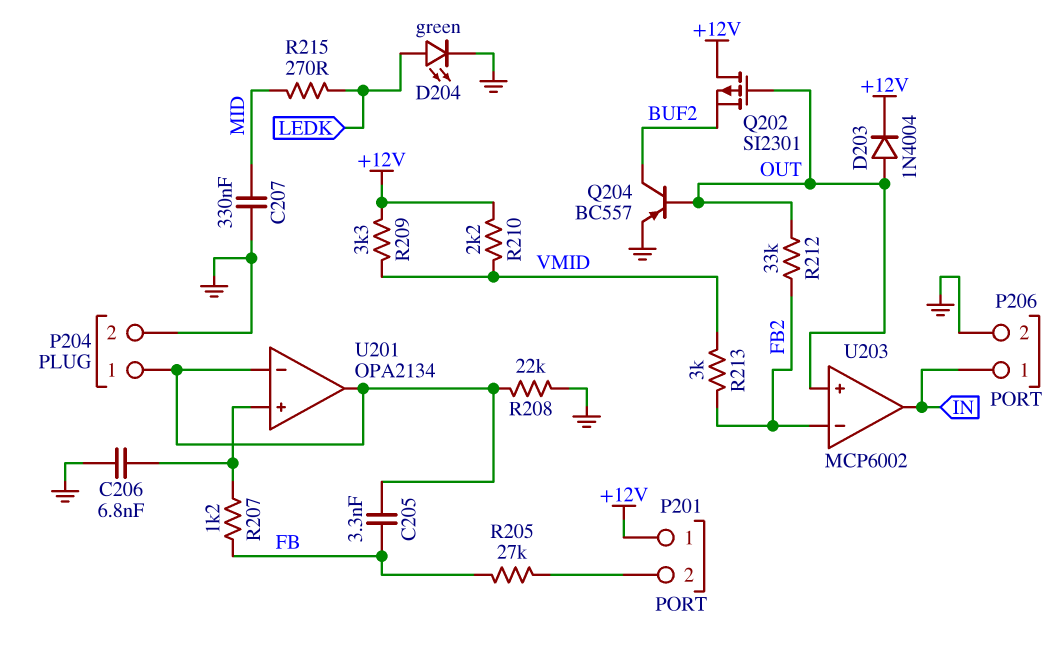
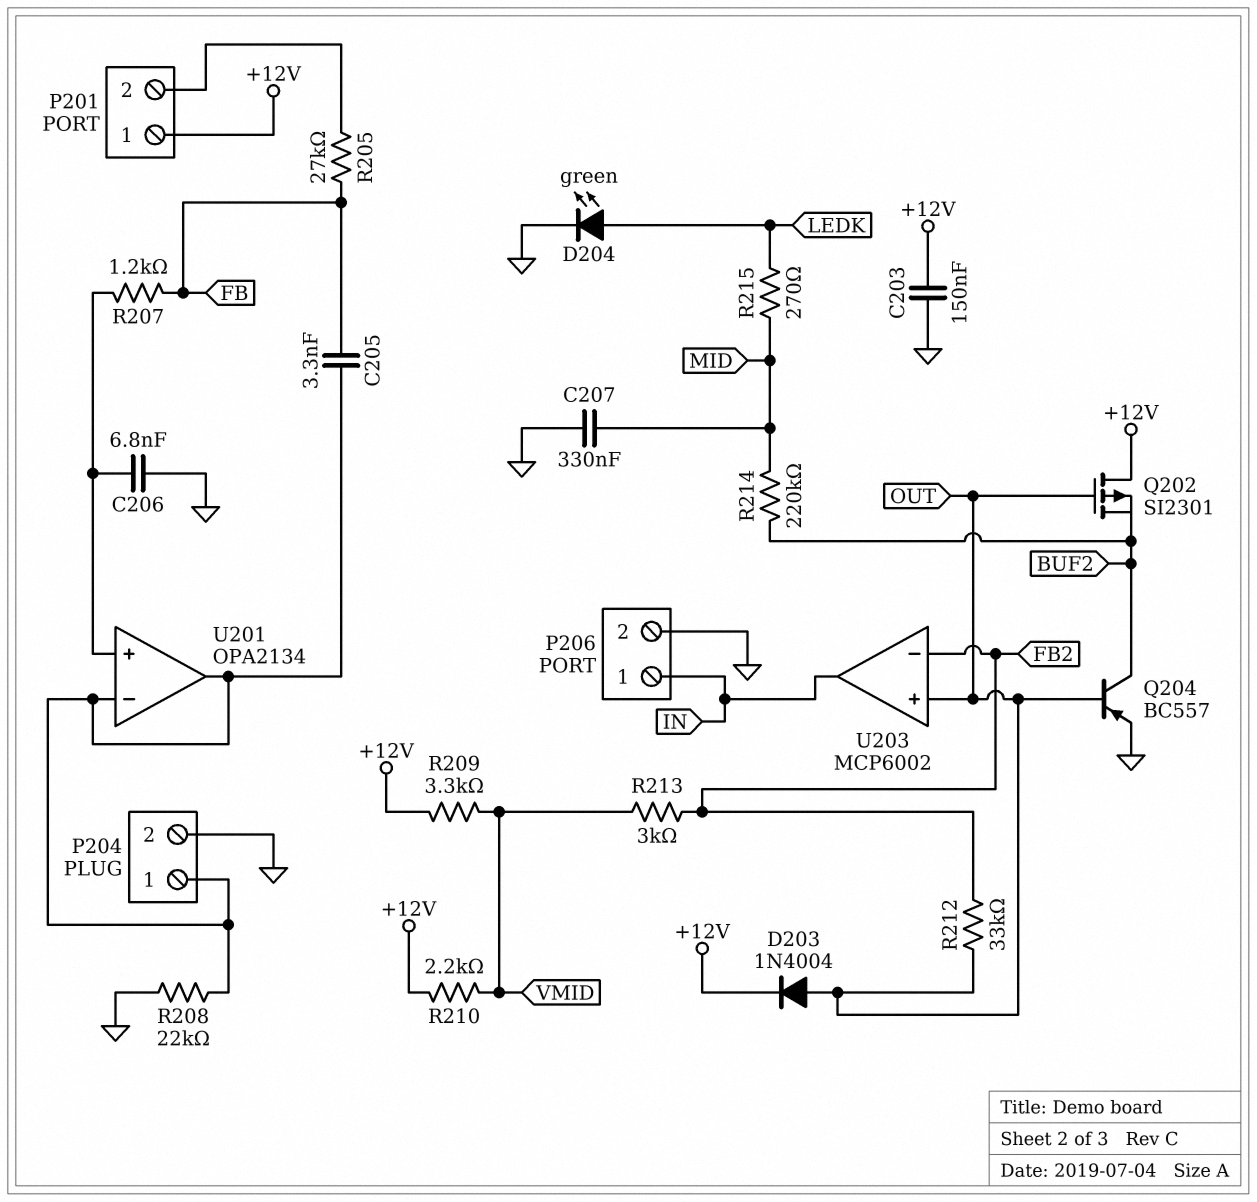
C203: none -> 150nF (+12V, GND)
R214: none -> 220k (BUF2, MID)

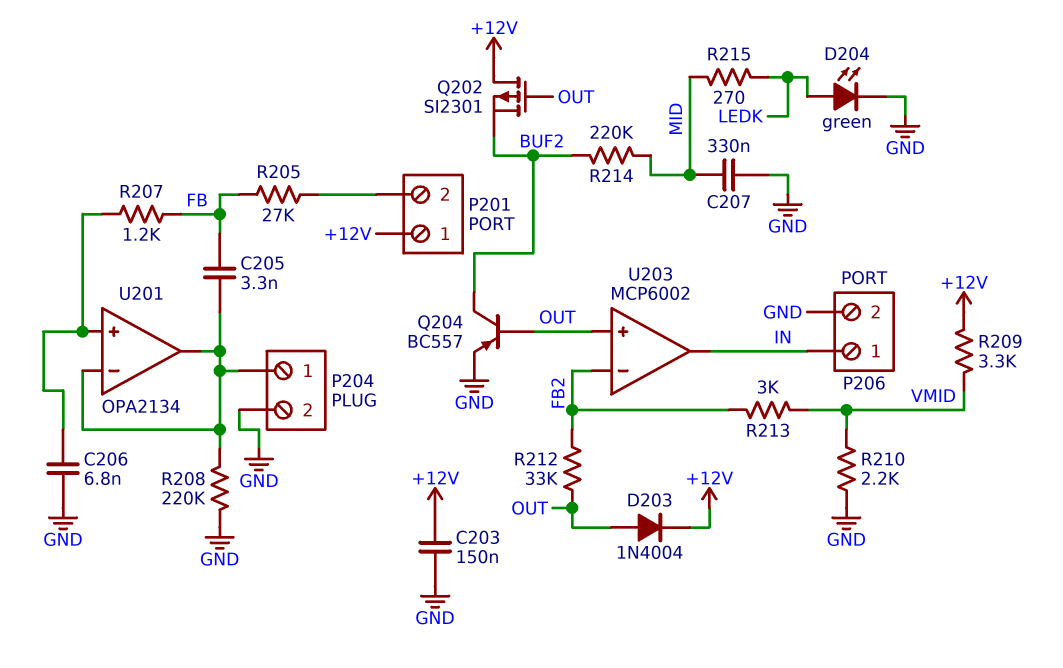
R208: 22k (GND, P204/1) -> 220k (GND, P204/1)
R210: 2.2k (+12V, VMID) -> 2.2k (GND, VMID)

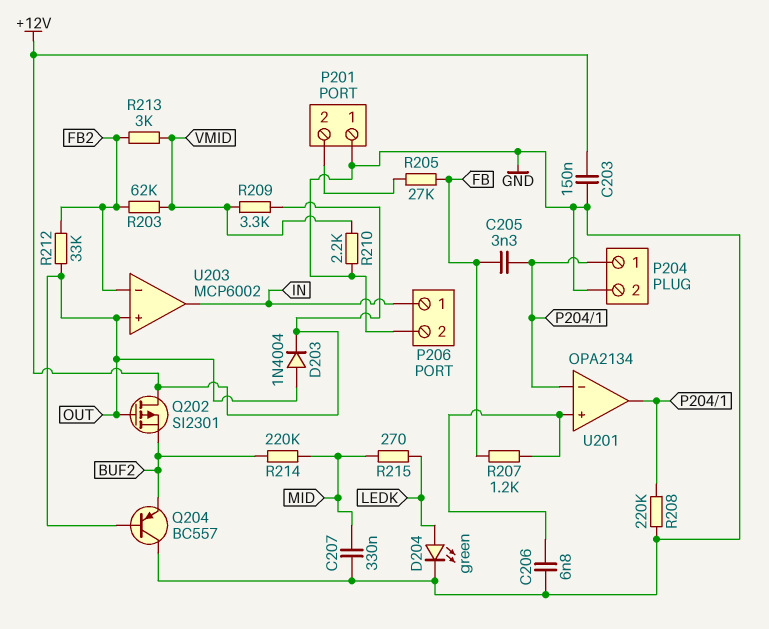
P201 pin 1: +12V -> GND
Q204: PNP BC557 (B OUT, C BUF2, E GND) -> PNP BC557 (B OUT, C GND, E BUF2)
R203: none -> 62k (FB2, VMID)

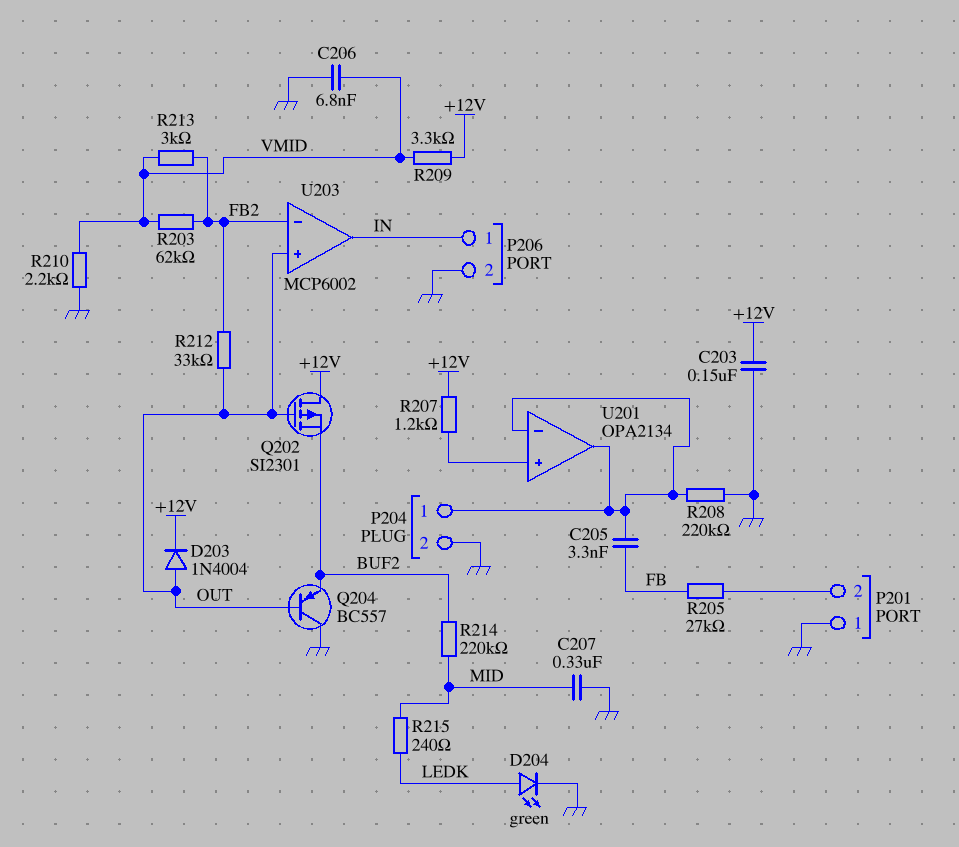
C206: 6.8nF (GND, U201/in+) -> 6.8nF (GND, VMID)
R207: 1.2k (FB, U201/in+) -> 1.2k (+12V, U201/in+)
R215: 270 (LEDK, MID) -> 240 (LEDK, MID)

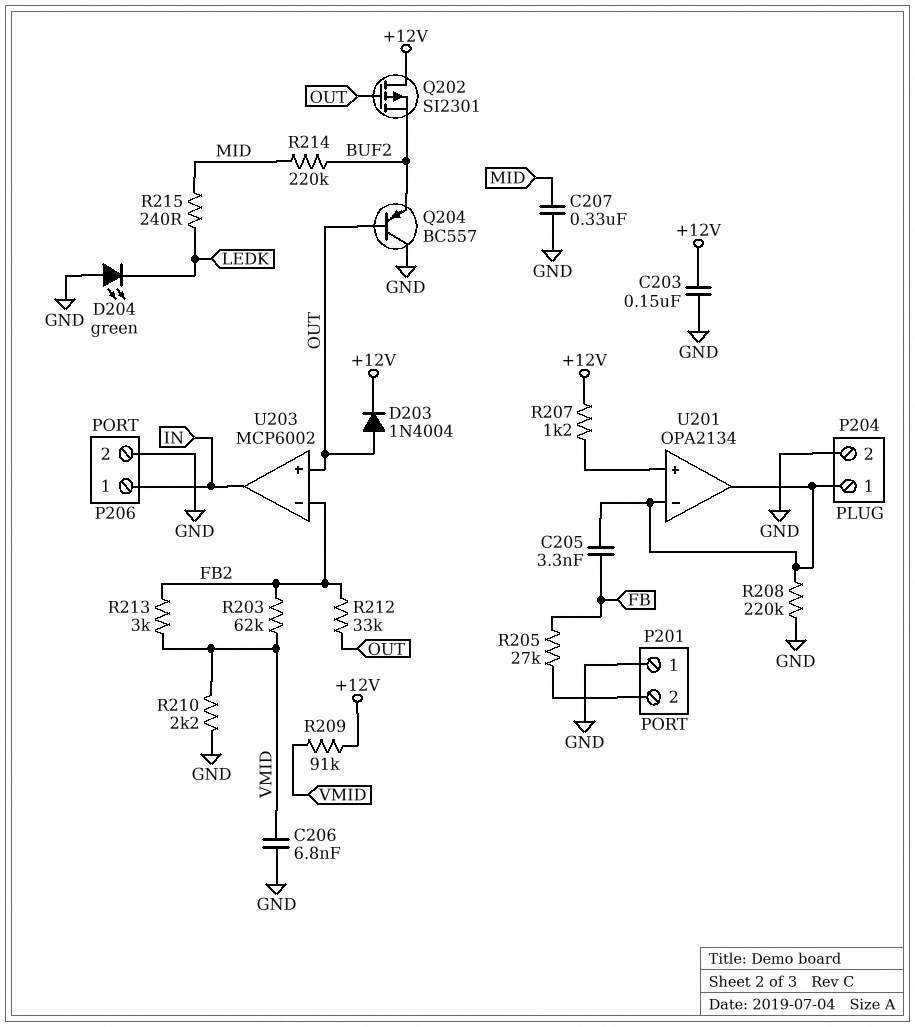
D204: LED green (A LEDK, K GND) -> LED green (A GND, K LEDK)
R209: 3.3k (+12V, VMID) -> 91k (+12V, VMID)

